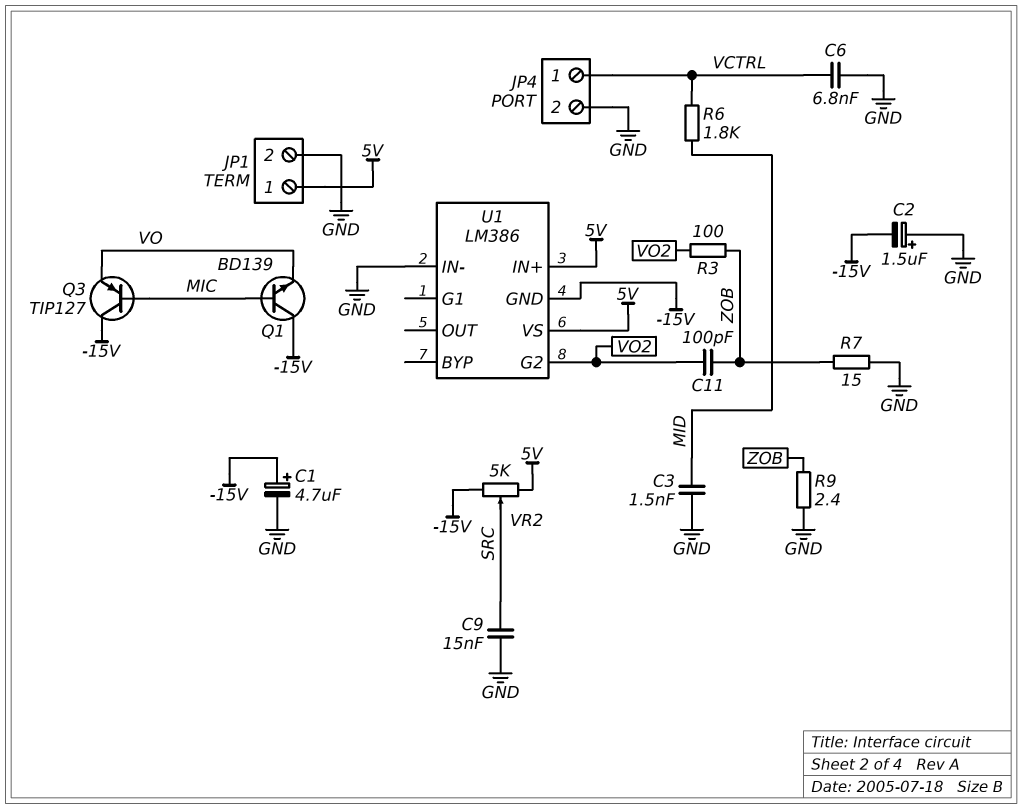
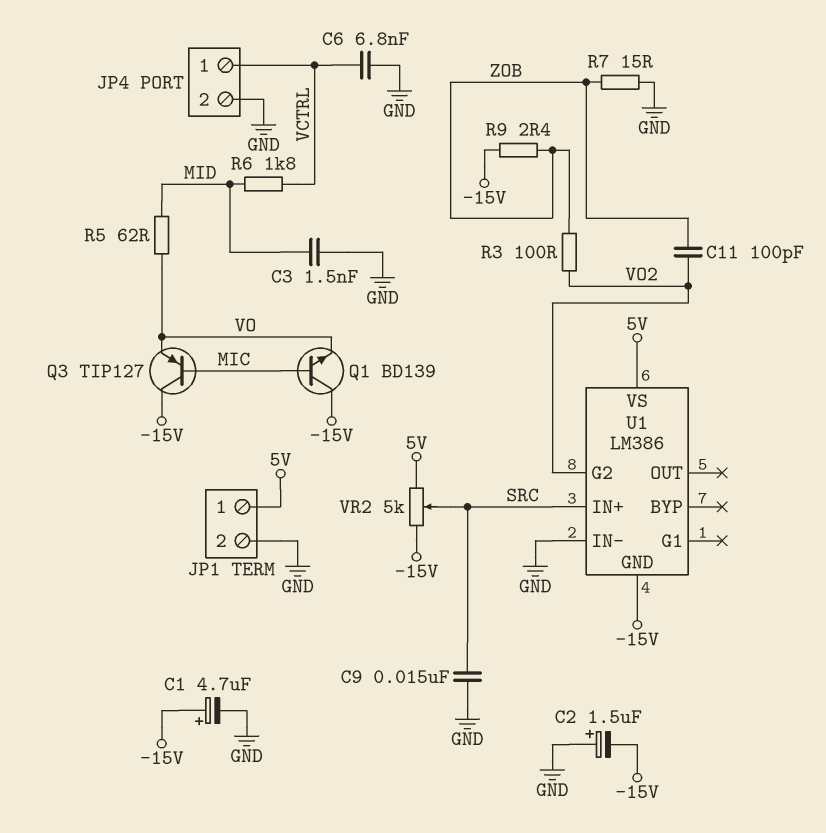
R5: none -> 62 (MID, VO)
R9: 2.4 (GND, ZOB) -> 2.4 (-15V, ZOB)
U1 pin IN+: 5V -> SRC

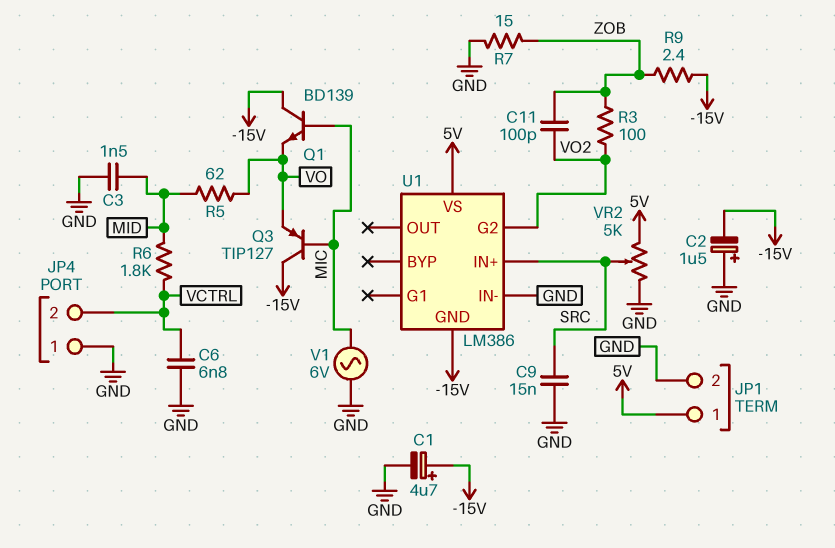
JP4 pin 1: VCTRL -> GND
JP4 pin 2: GND -> VCTRL
V1: none -> AC 6V (GND, MIC)
VR2: 5k (-15V, 5V, wiper SRC) -> 5k (5V, GND, wiper SRC)

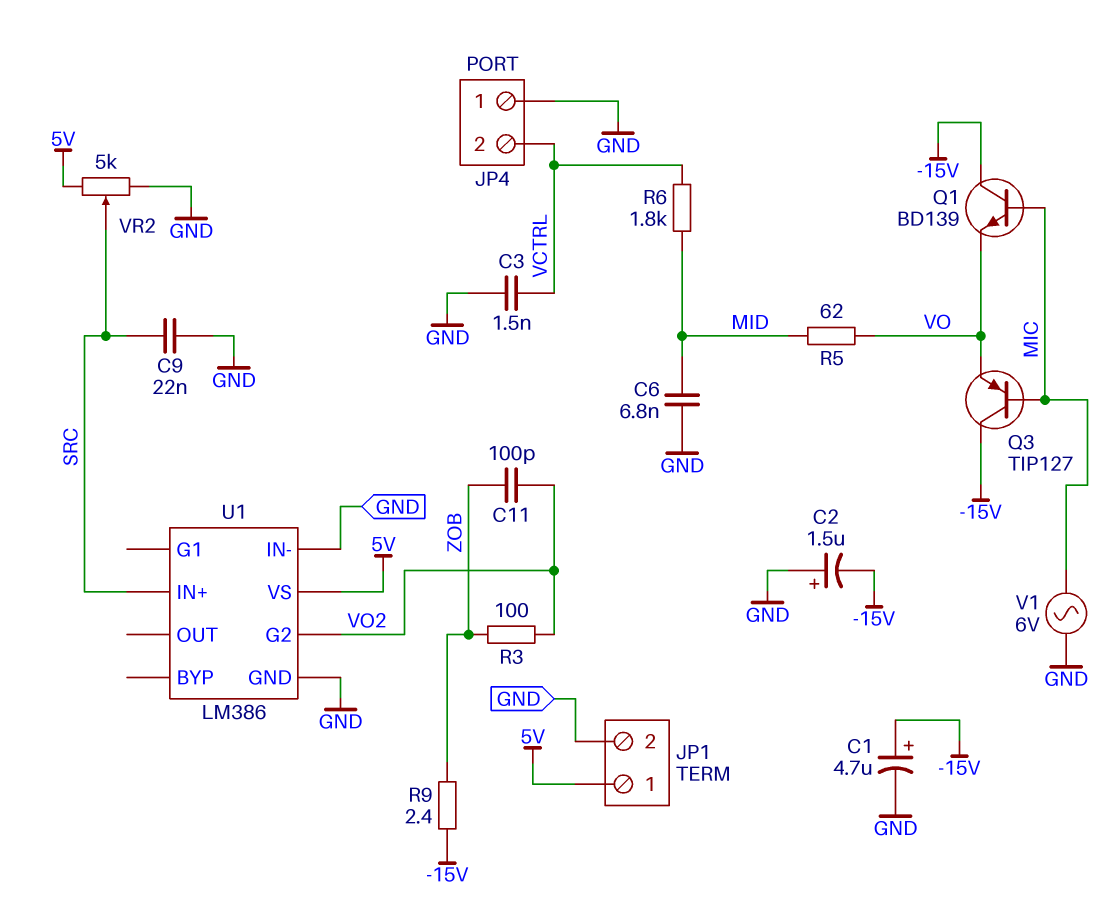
C3: 1.5nF (GND, MID) -> 1.5nF (GND, VCTRL)
C6: 6.8nF (GND, VCTRL) -> 6.8nF (GND, MID)
C9: 15nF (GND, SRC) -> 22nF (GND, SRC)
R7: 15 (GND, ZOB) -> none
U1 pin GND: -15V -> GND

